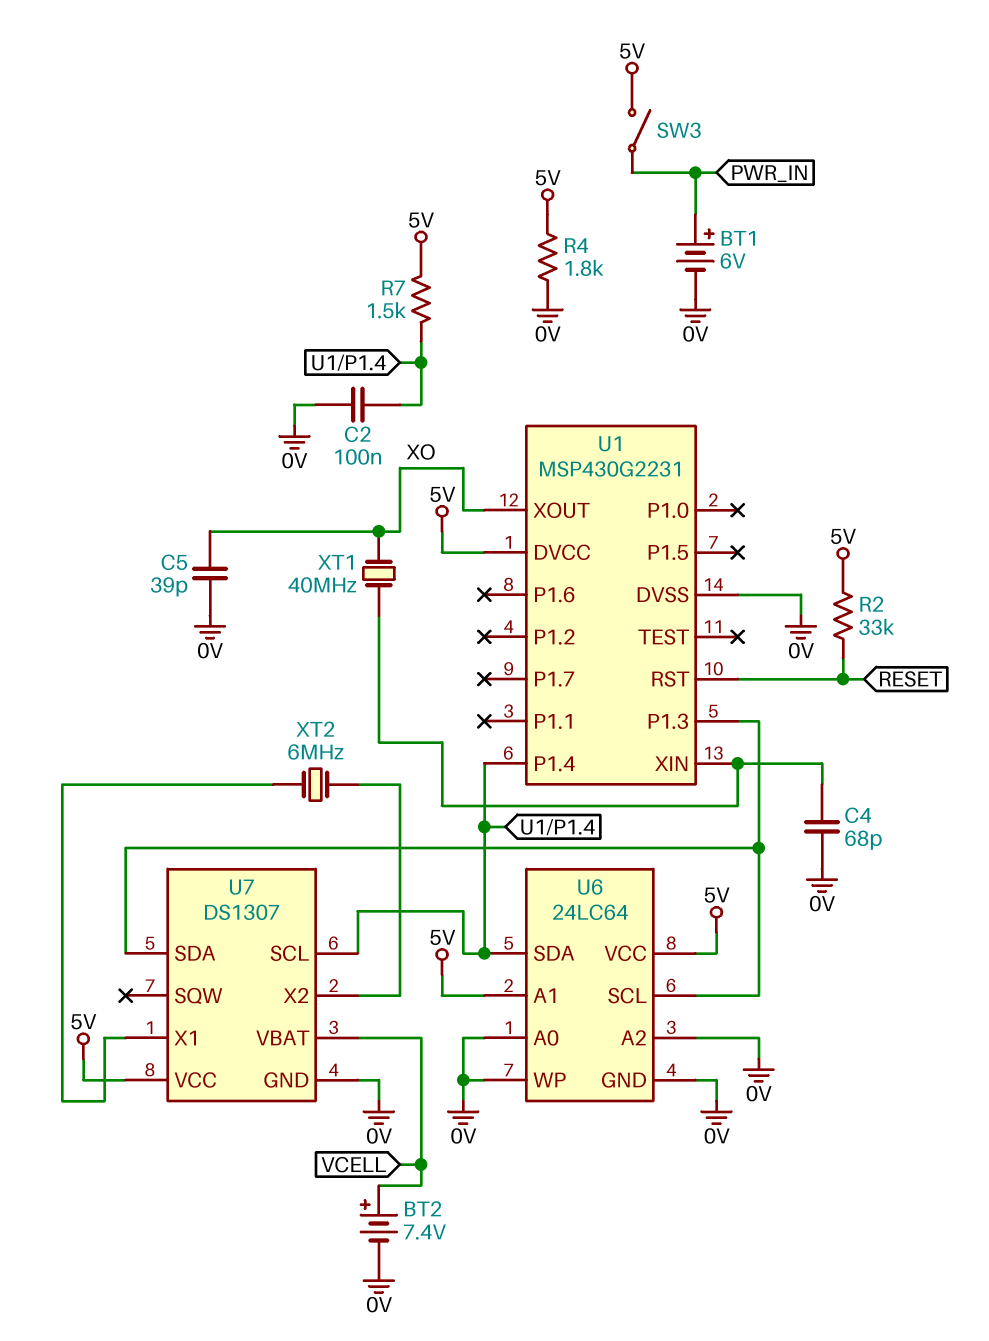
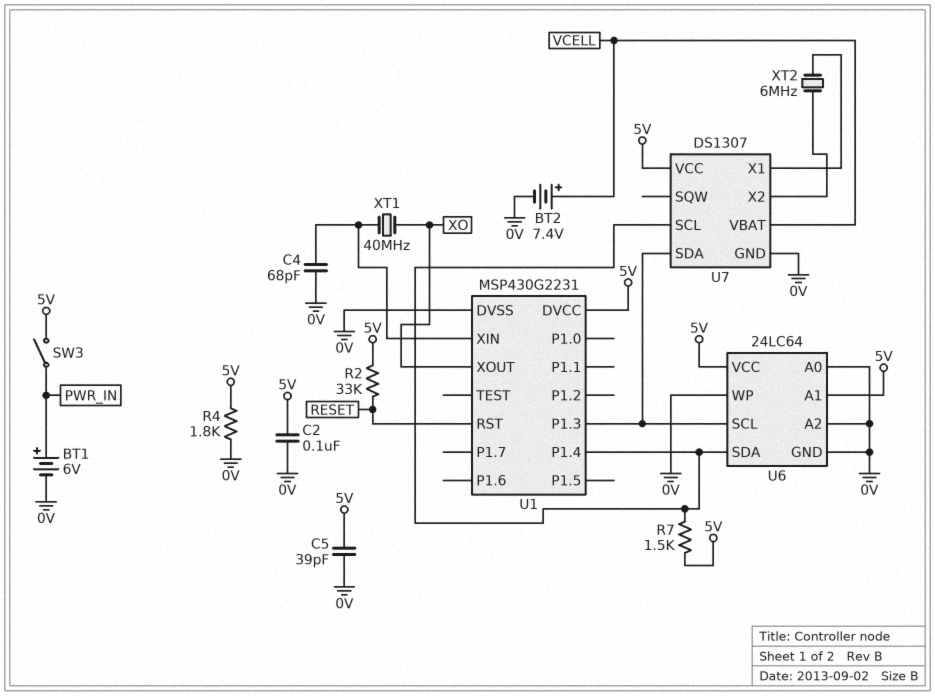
C2: 100nF (0V, U1/P1.4) -> 100nF (0V, 5V)
C5: 39pF (0V, XO) -> 39pF (0V, 5V)

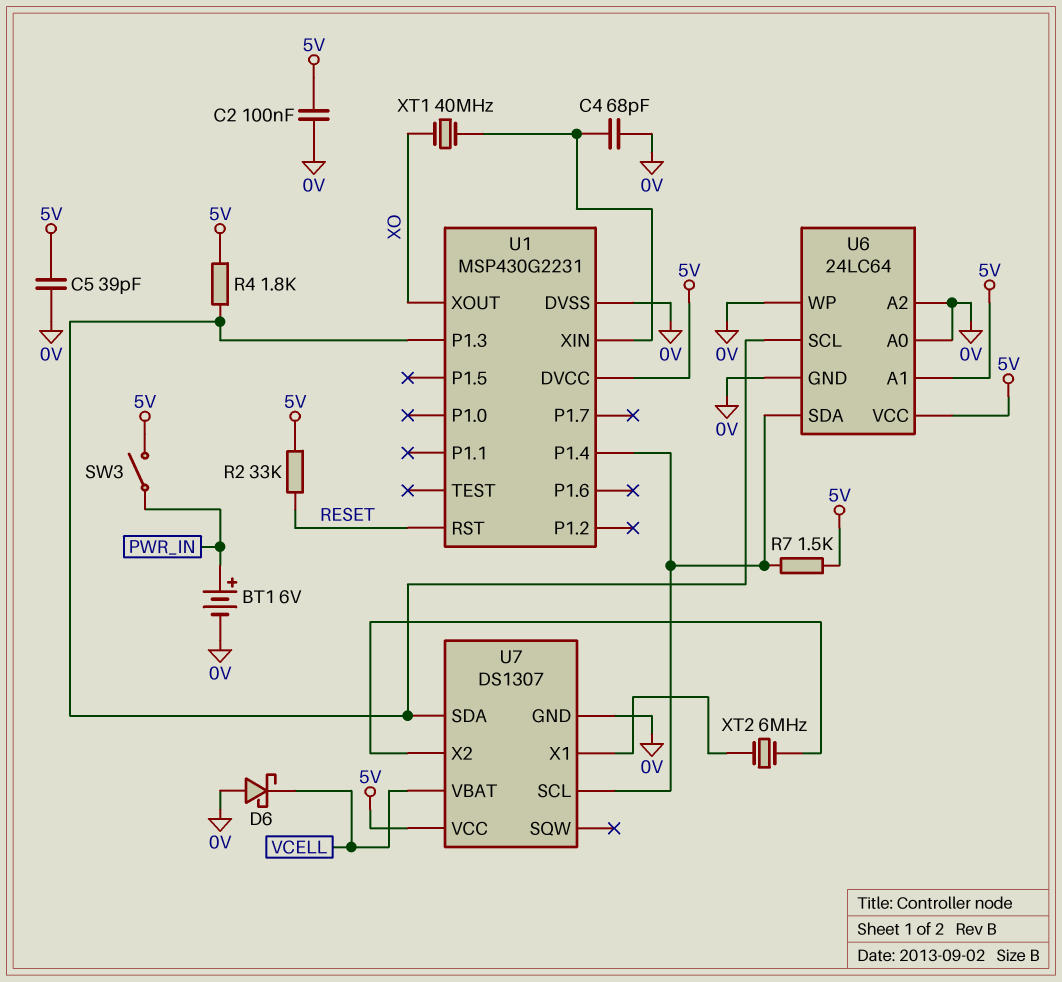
BT2: 7.4V (plus VCELL, minus 0V) -> none
D6: none -> schottky (A 0V, K VCELL)
R4: 1.8k (0V, 5V) -> 1.8k (5V, U1/P1.3)

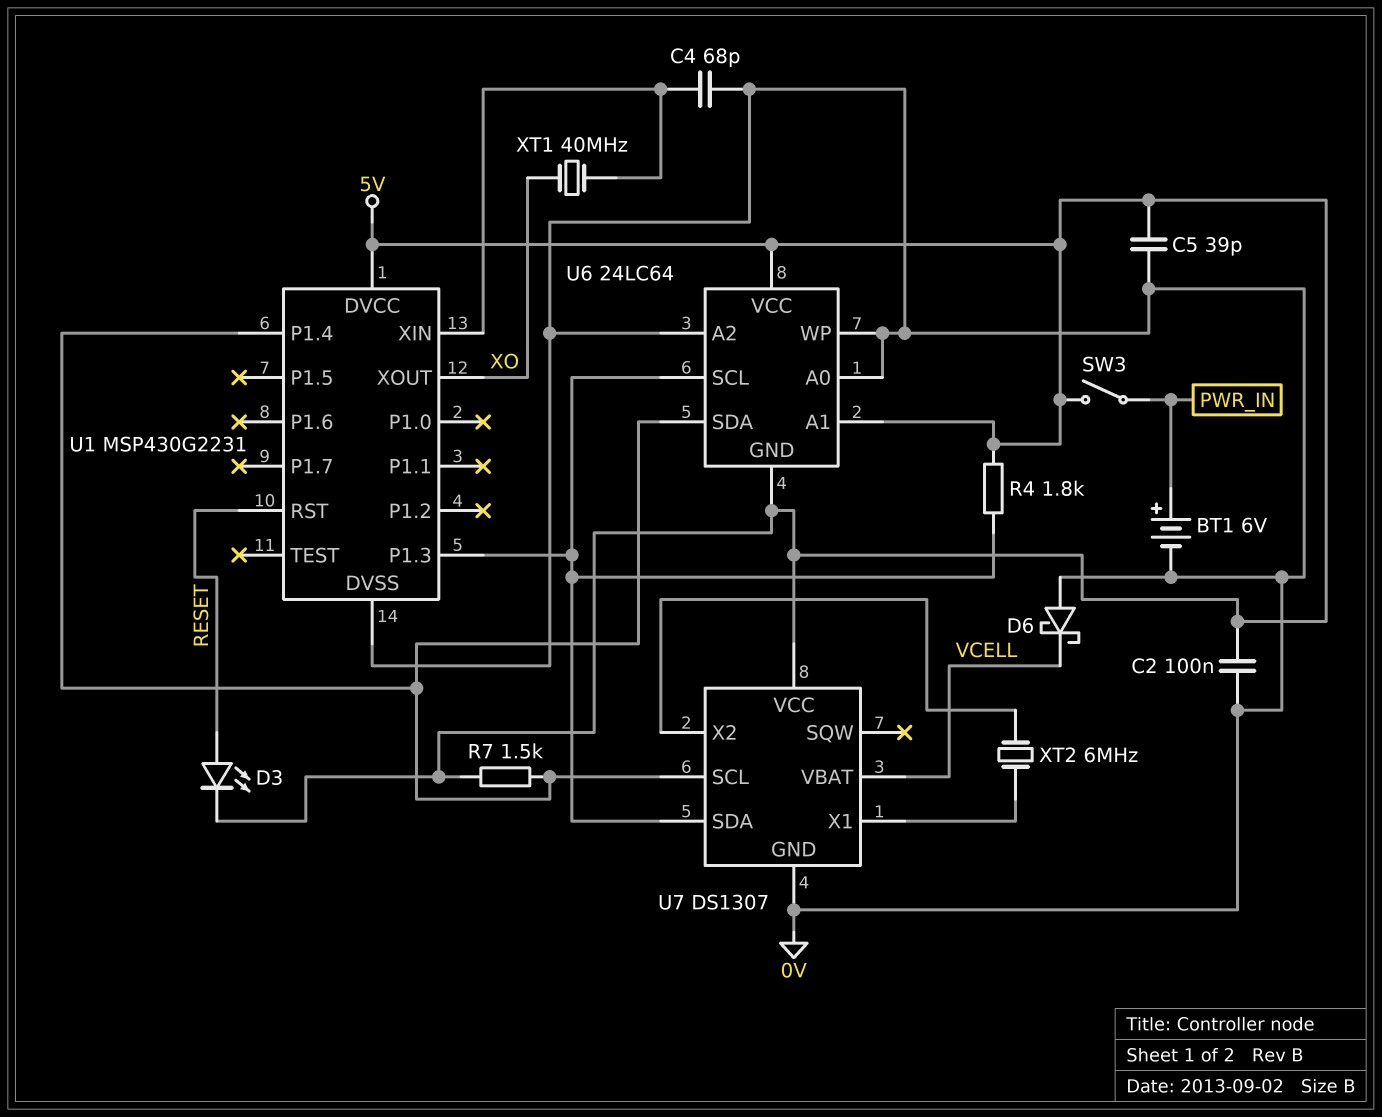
D3: none -> LED (A RESET, K 5V)
R2: 33k (5V, RESET) -> none
U6 pin GND: 0V -> 5V

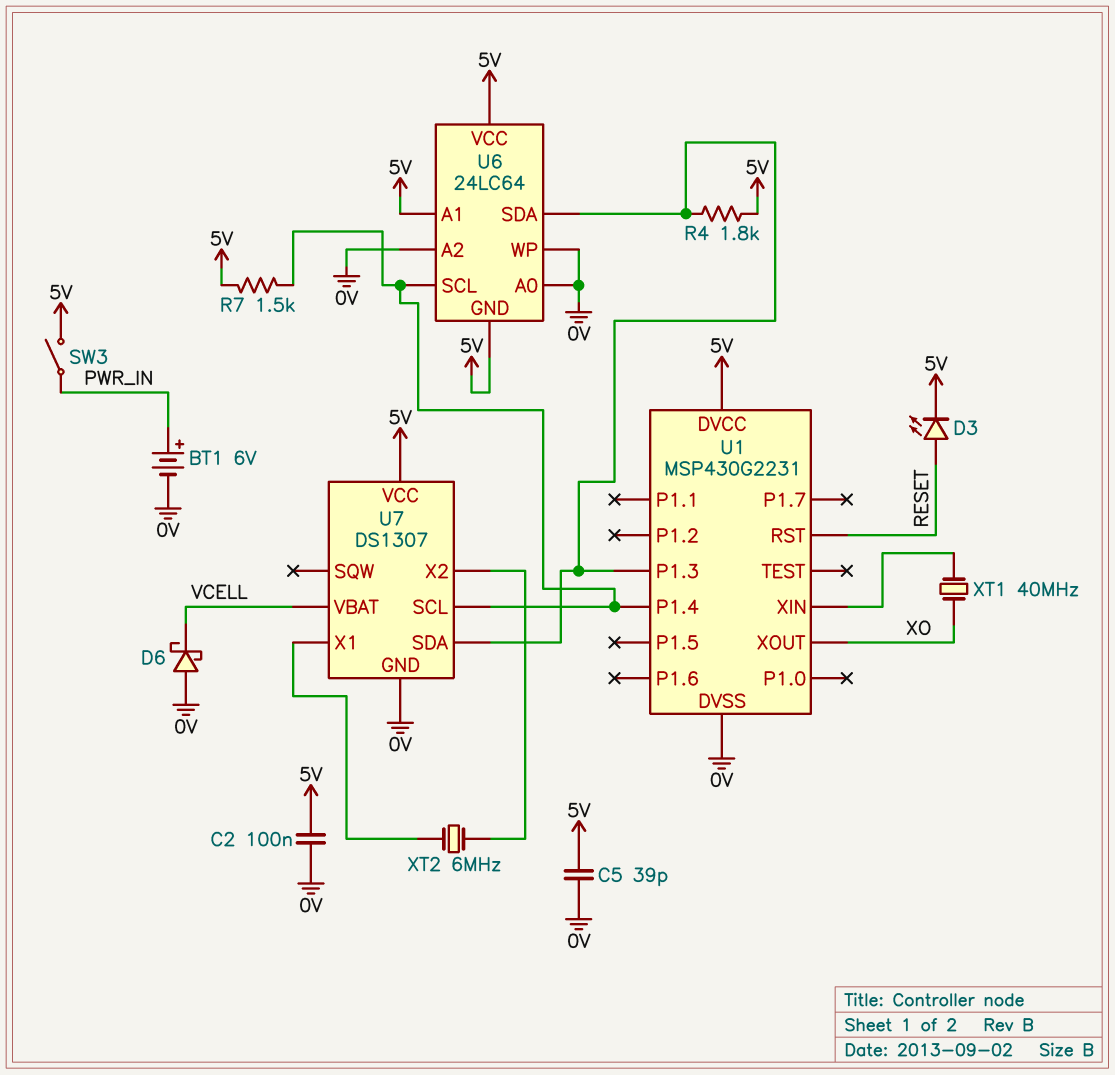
C4: 68pF (0V, U1/XIN) -> none
U6 pin SCL: U1/P1.3 -> U1/P1.4
U6 pin SDA: U1/P1.4 -> U1/P1.3

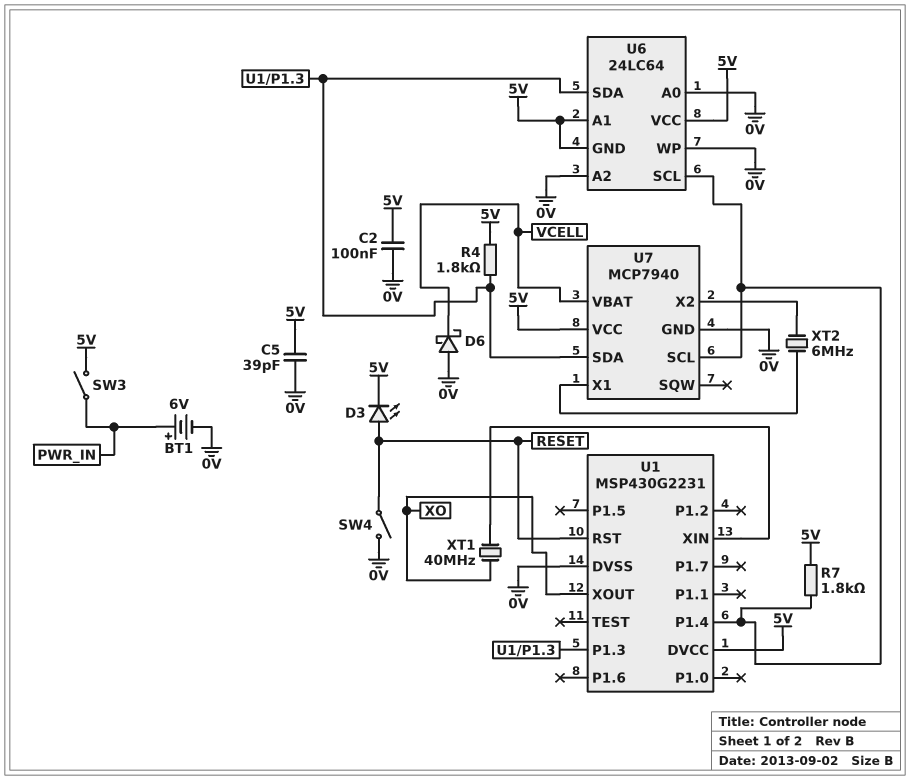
R7: 1.5k (5V, U1/P1.4) -> 1.8k (5V, U1/P1.4)
SW4: none -> switch (0V, RESET)
U7: DS1307 -> MCP7940

